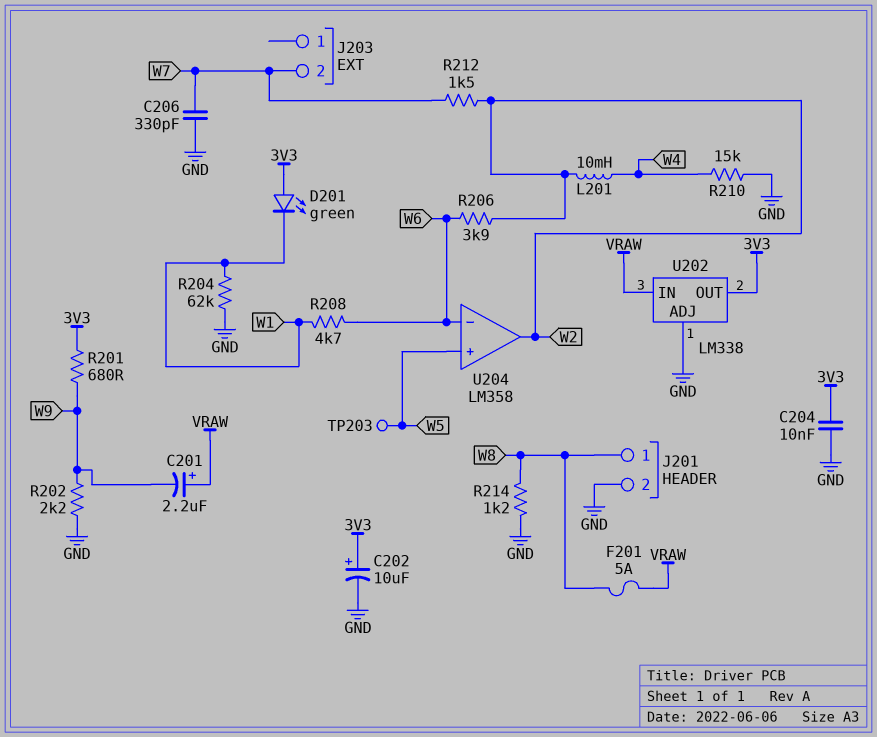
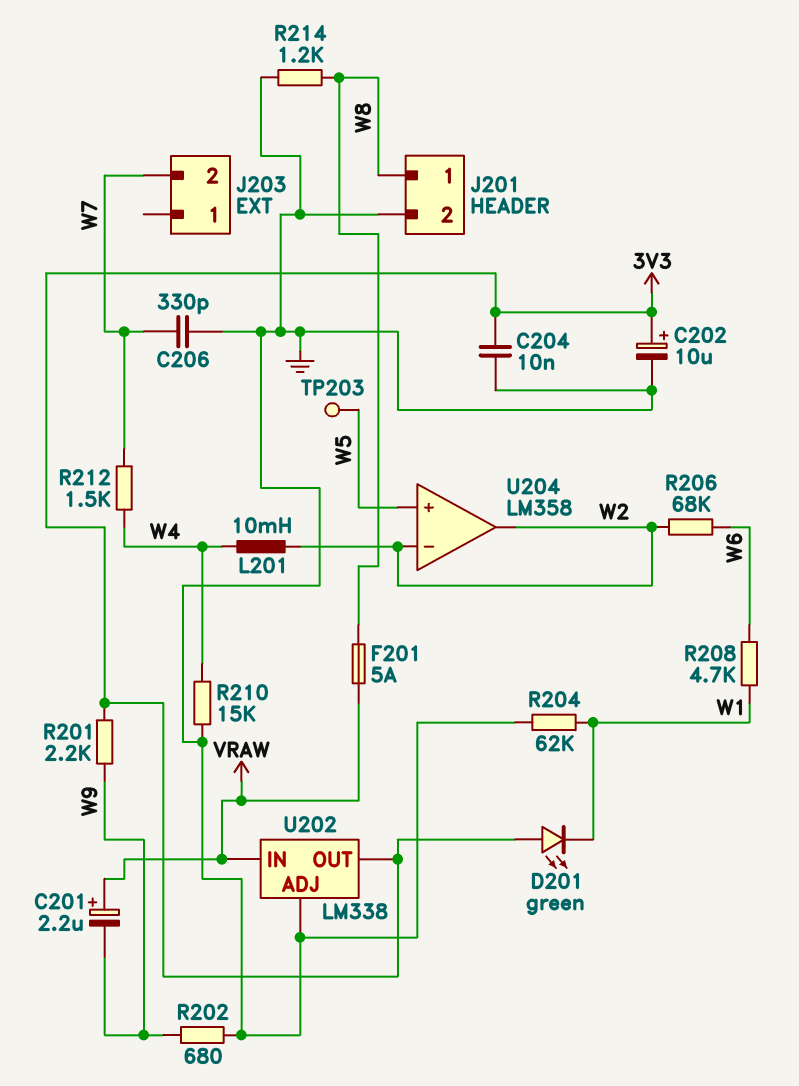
R201: 680 (3V3, W9) -> 2.2k (3V3, W9)
R202: 2.2k (GND, W9) -> 680 (GND, W9)
R206: 3.9k (W2, W6) -> 68k (W2, W6)
R212: 1.5k (W2, W7) -> 1.5k (W4, W7)
U204 pin in-: W6 -> W2

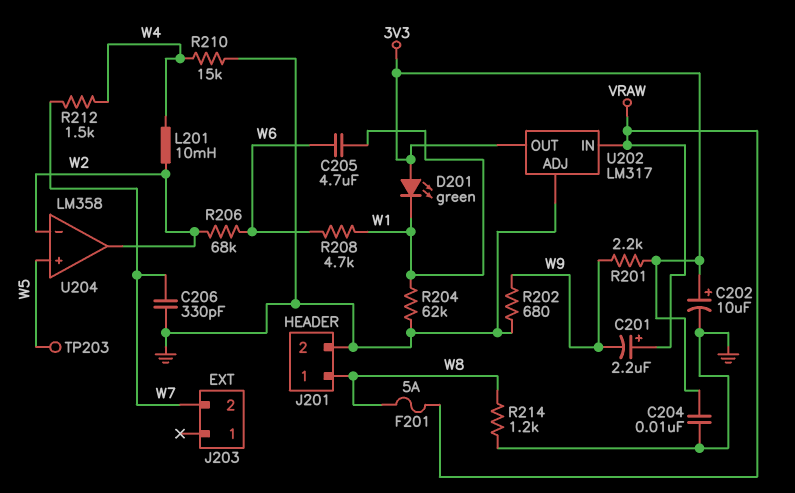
C205: none -> 4.7uF (W1, W6)
U202: LM338 -> LM317

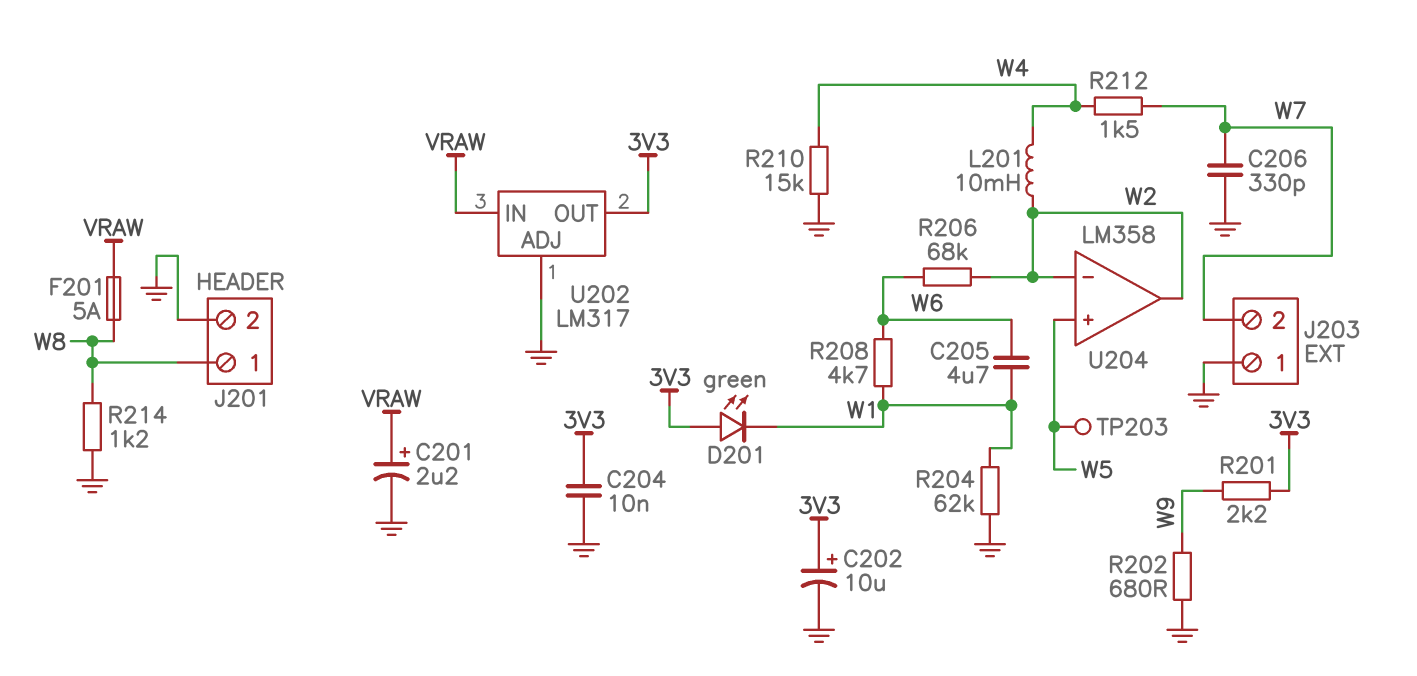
C201: 2.2uF (plus VRAW, minus W9) -> 2.2uF (plus VRAW, minus GND)
J203 pin 1: none -> GND

